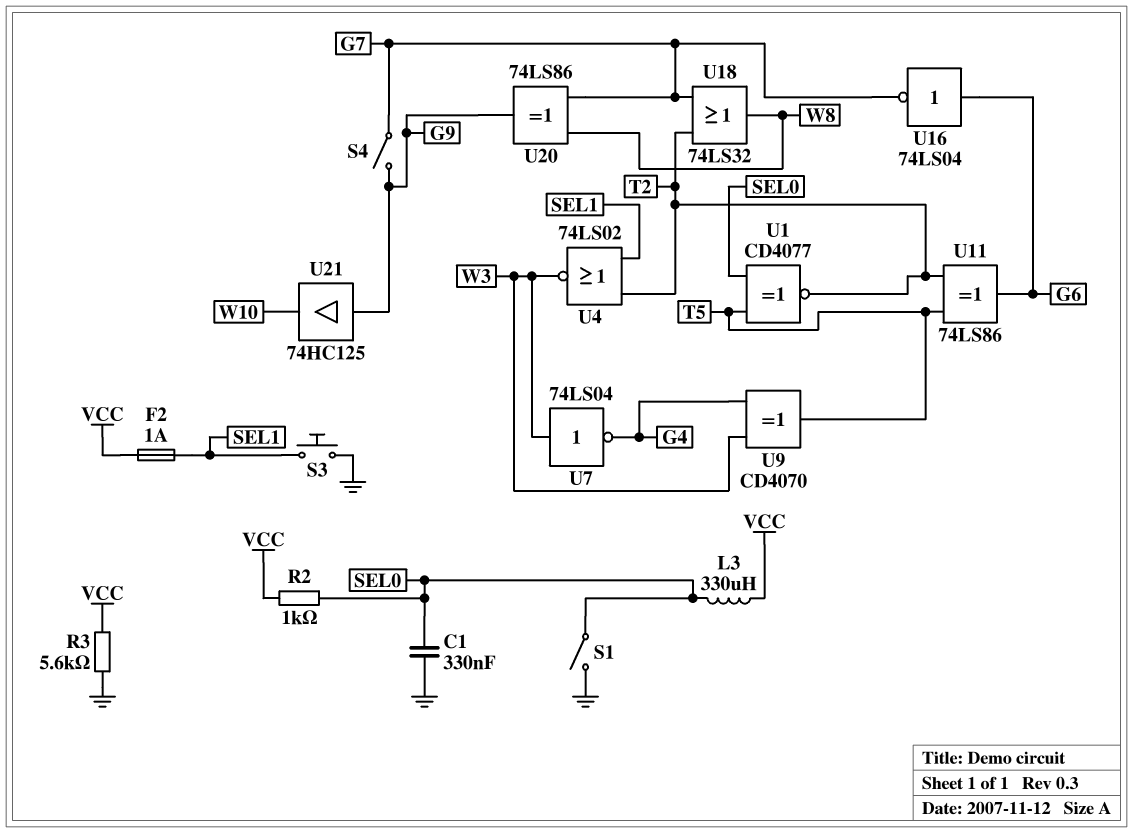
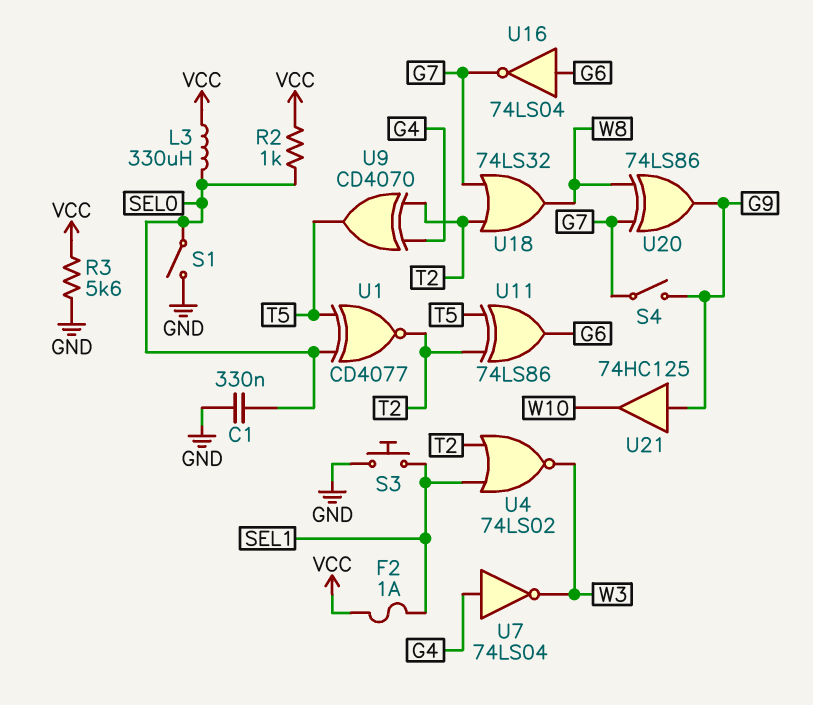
U7: NOT 74LS04 (in W3, out G4) -> NOT 74LS04 (in G4, out W3)
U9: XOR CD4070 (in G4, in W3, out T5) -> XOR CD4070 (in G4, in T2, out T5)

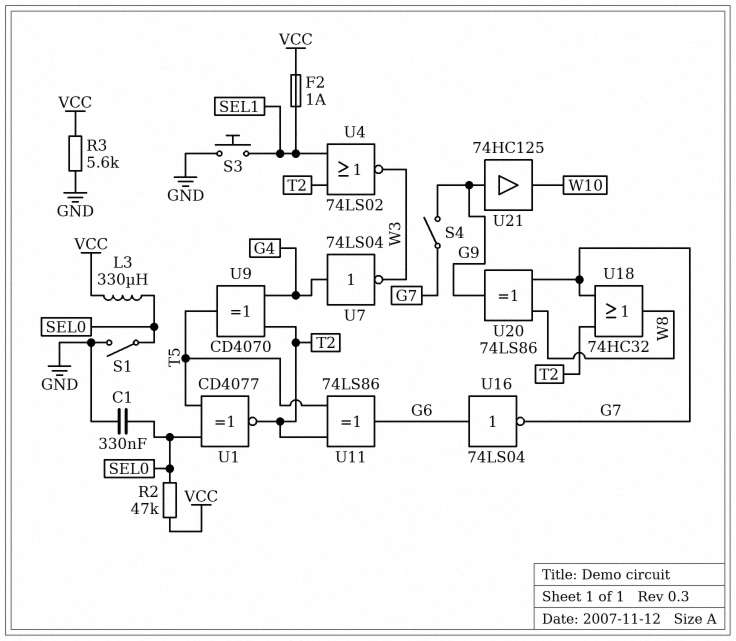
R2: 1k (SEL0, VCC) -> 47k (SEL0, VCC)
U18: OR 74LS32 (in G7, in T2, out W8) -> OR 74HC32 (in G7, in T2, out W8)

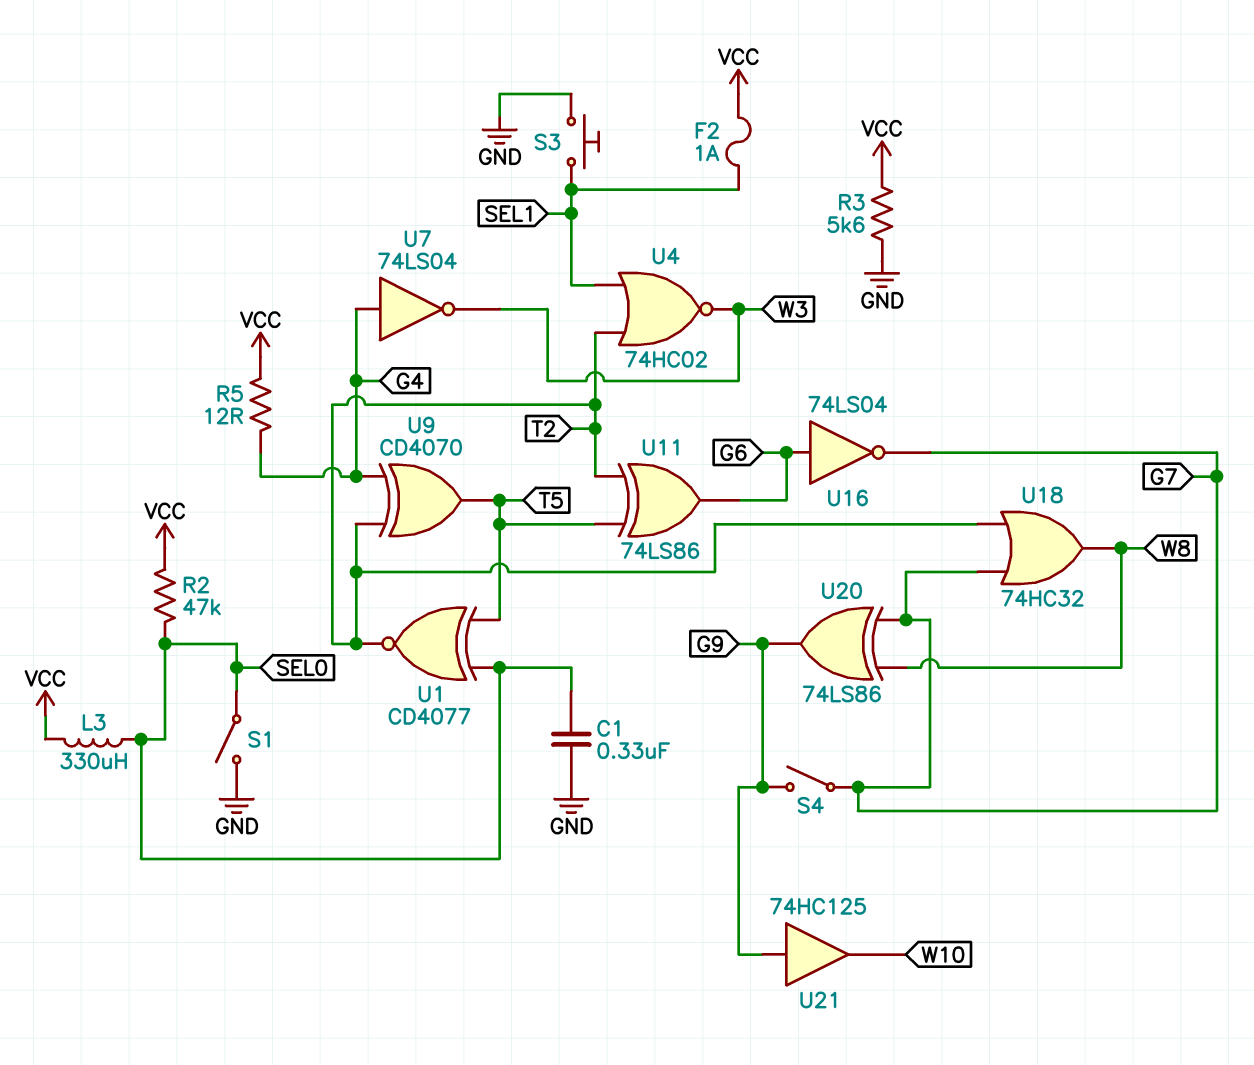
R5: none -> 12 (G4, VCC)
U4: NOR 74LS02 (in SEL1, in T2, out W3) -> NOR 74HC02 (in SEL1, in T2, out W3)

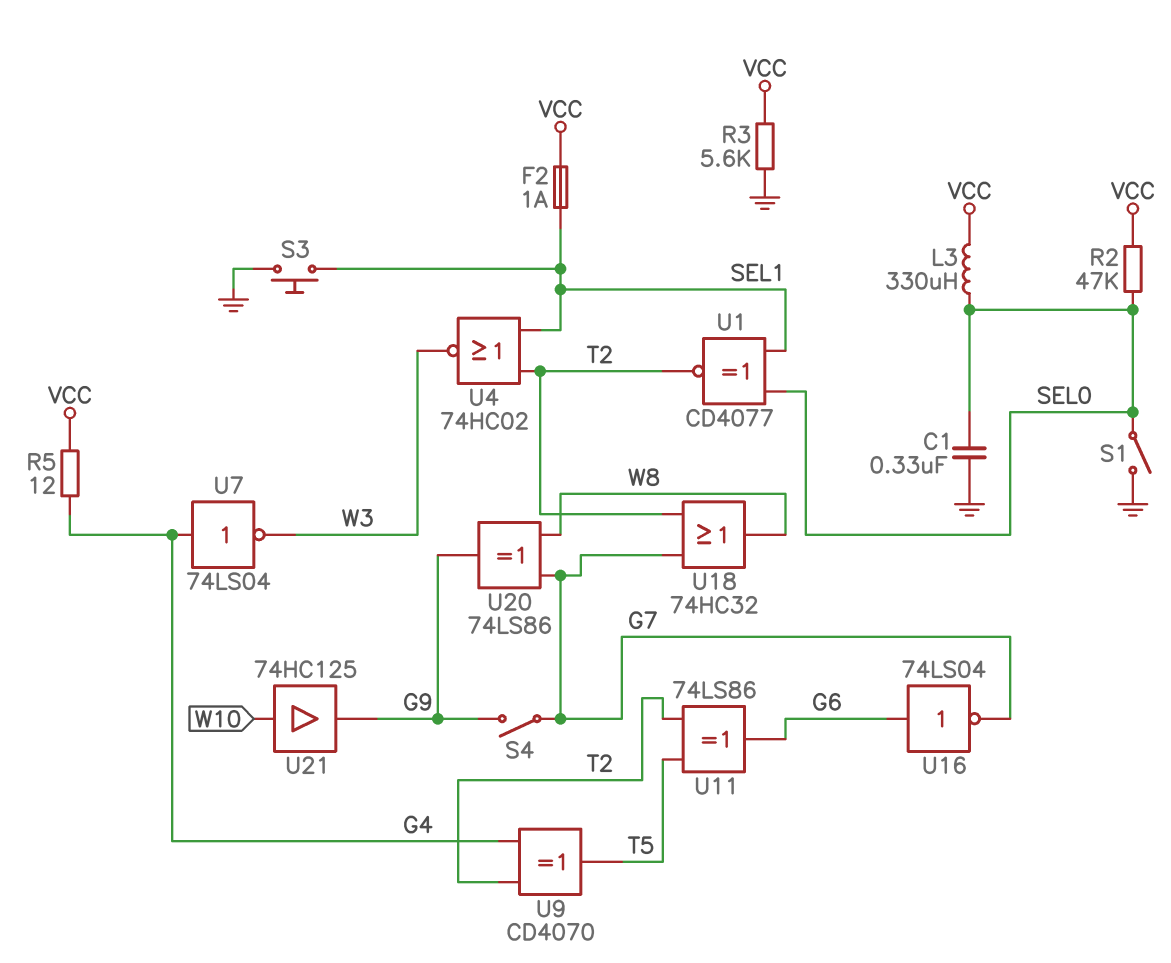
U1: XNOR CD4077 (in SEL0, in T5, out T2) -> XNOR CD4077 (in SEL0, in SEL1, out T2)
U21: buffer 74HC125 (in G9, out W10) -> buffer 74HC125 (in W10, out G9)

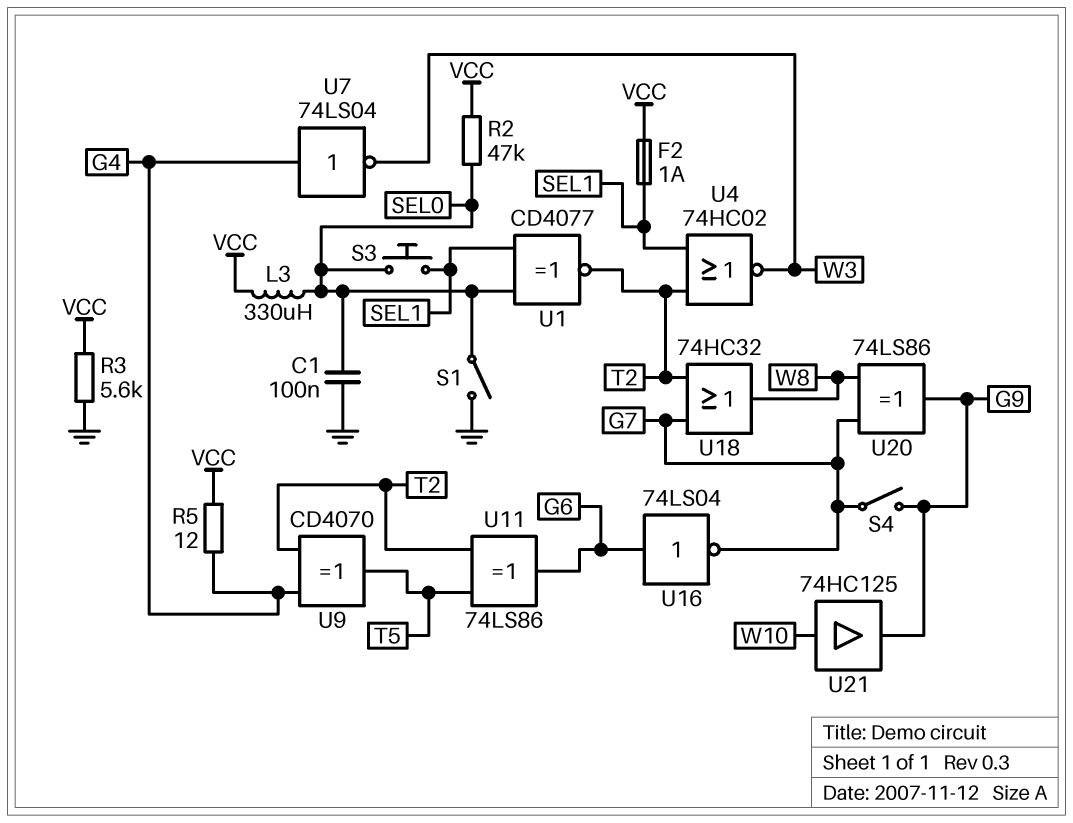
C1: 330nF (GND, SEL0) -> 100nF (GND, SEL0)
S3: button (GND, SEL1) -> button (SEL0, SEL1)

